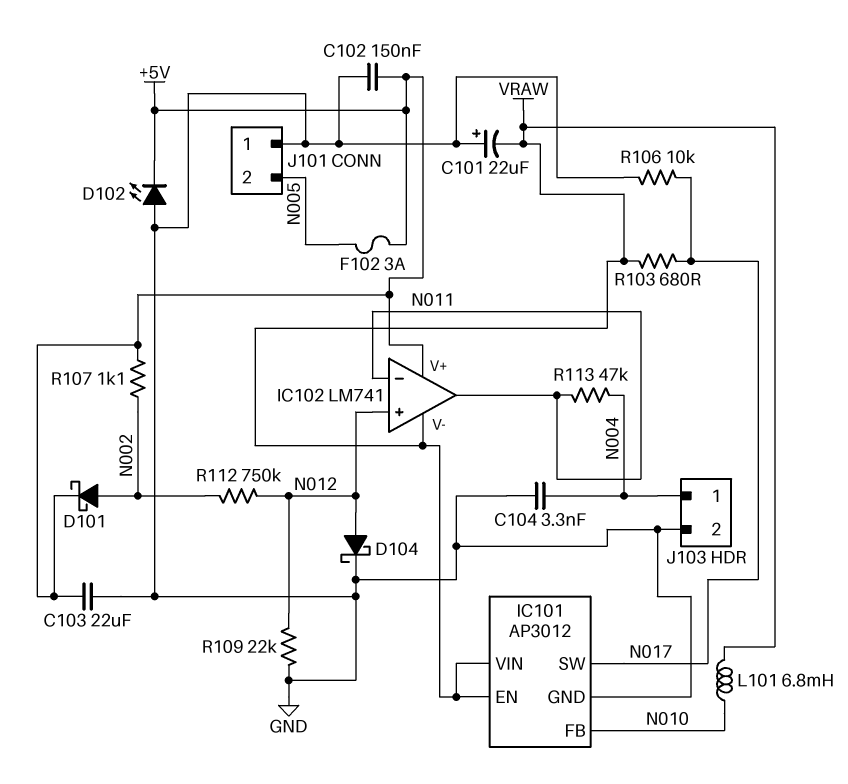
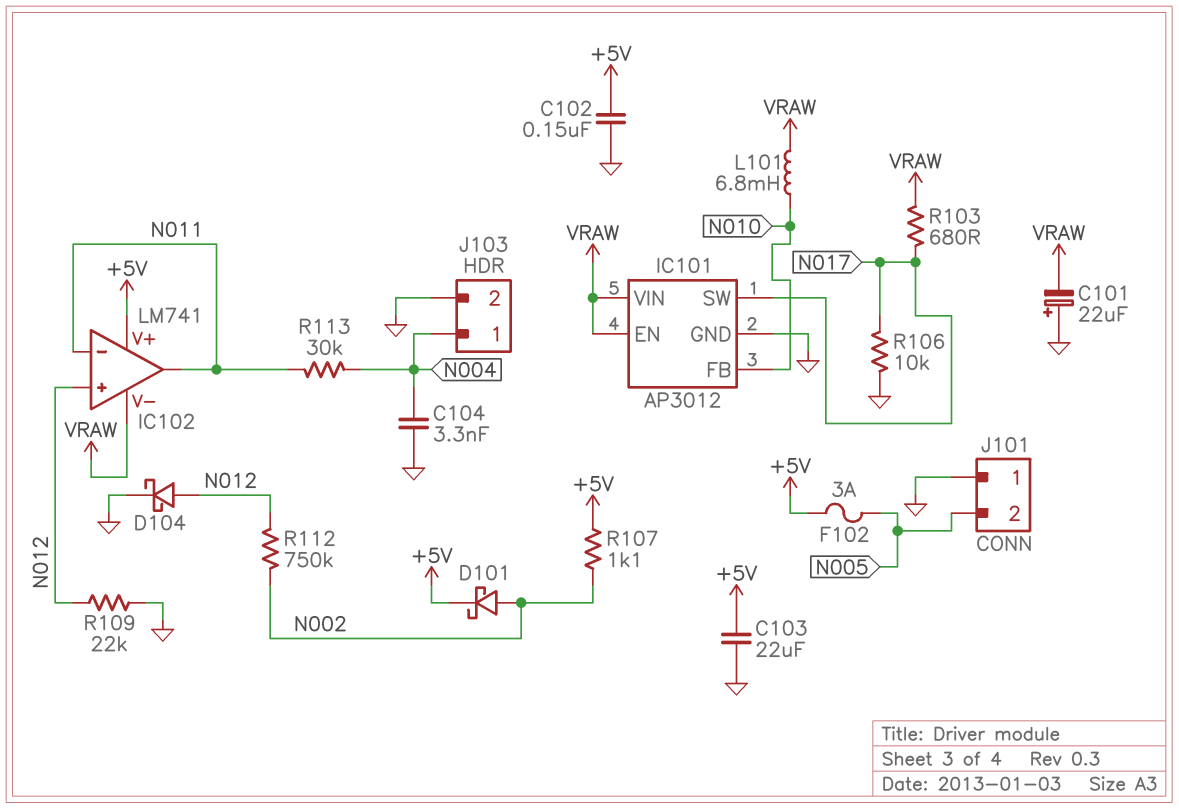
D102: LED (A GND, K +5V) -> none
R113: 47k (N004, N011) -> 30k (N004, N011)

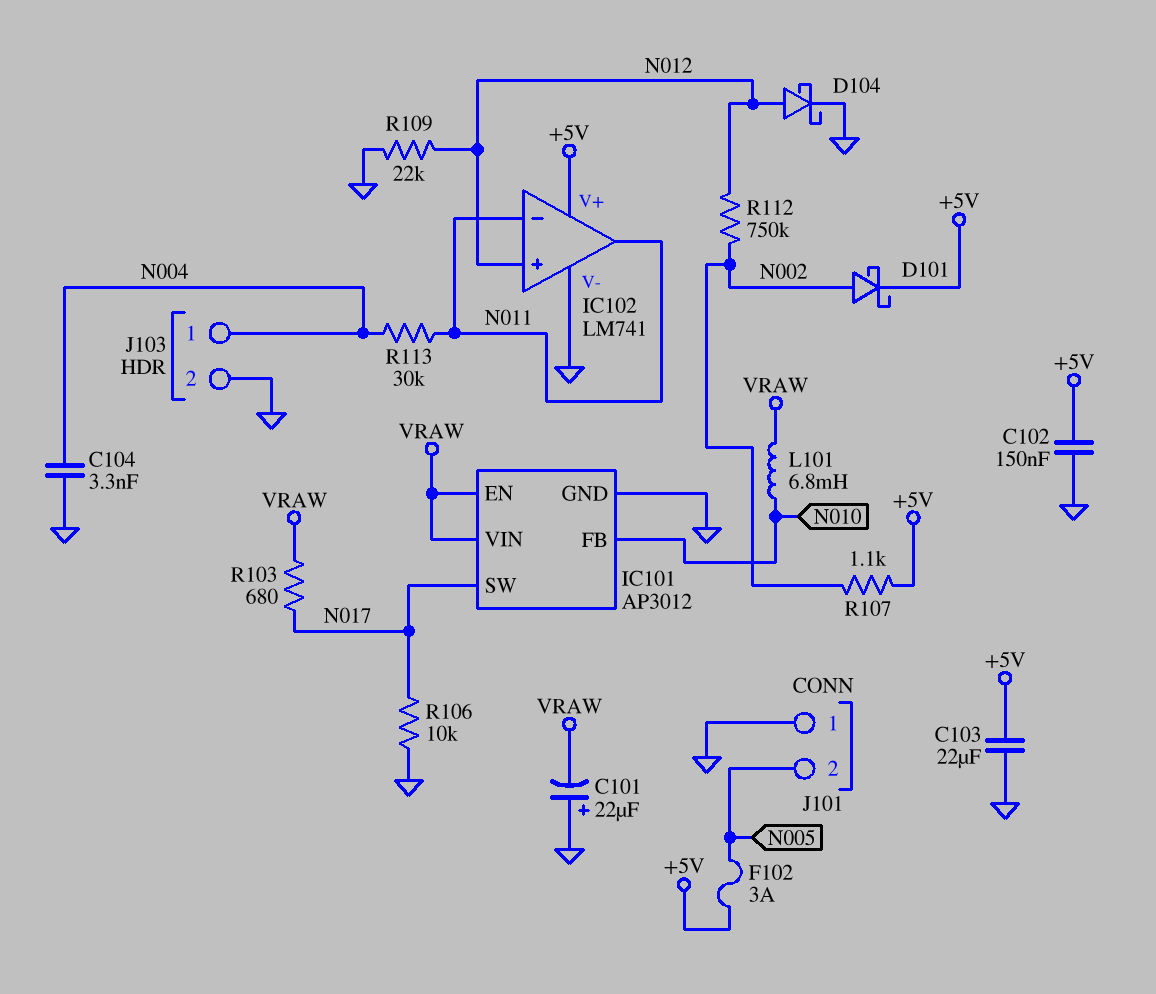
IC102 pin V-: VRAW -> GND

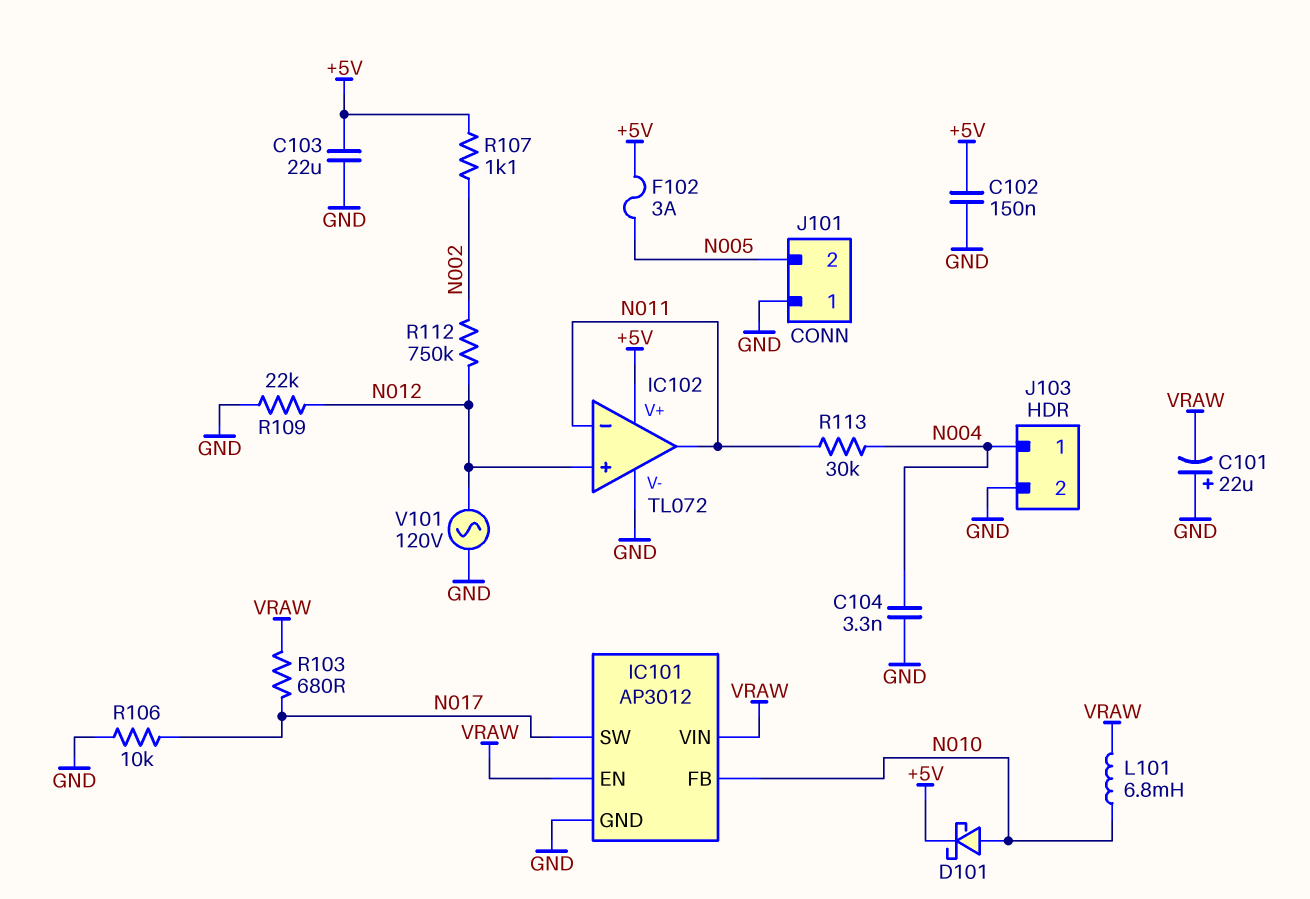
D101: schottky (A N002, K +5V) -> schottky (A N010, K +5V)
D104: schottky (A N012, K GND) -> none
IC102: LM741 -> TL072
V101: none -> AC 120V (GND, N012)

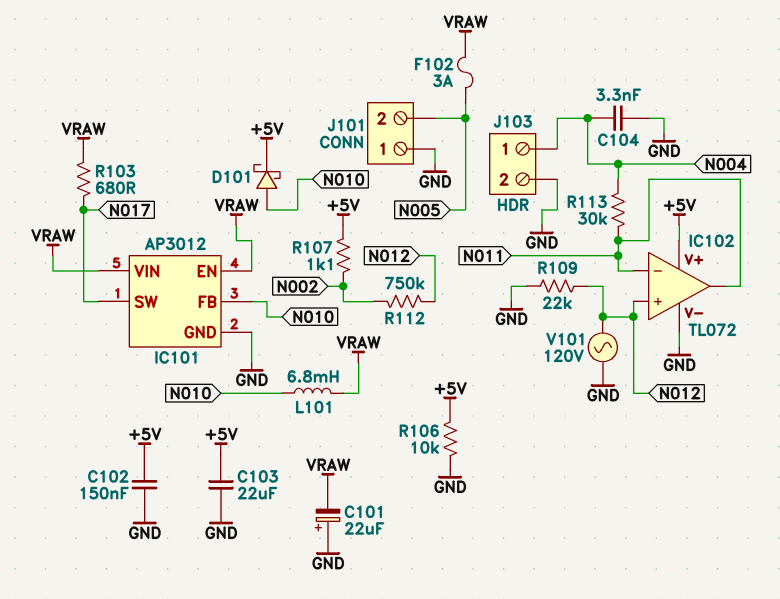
F102: 3A (+5V, N005) -> 3A (N005, VRAW)
R106: 10k (GND, N017) -> 10k (+5V, GND)

